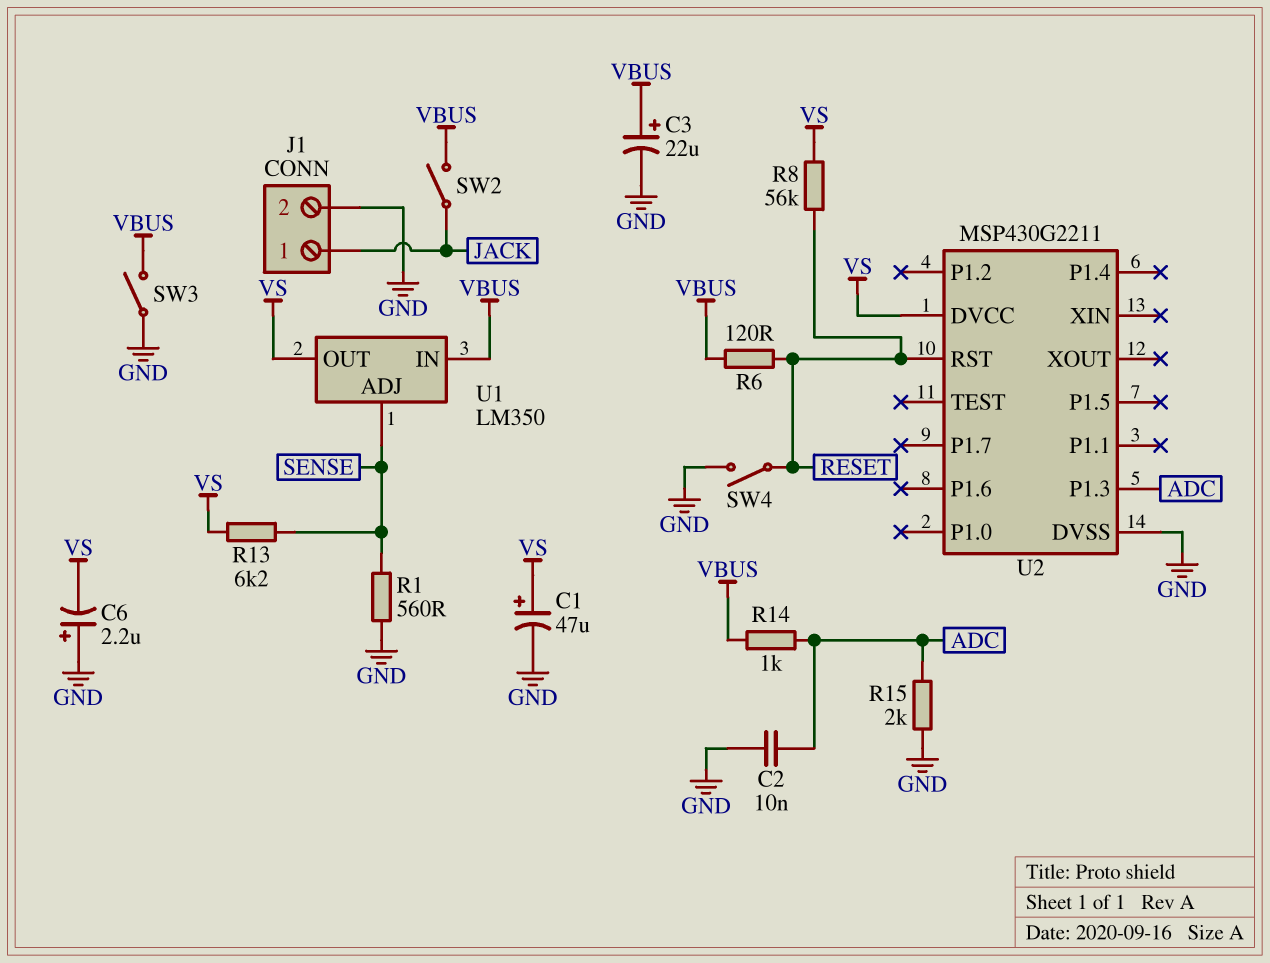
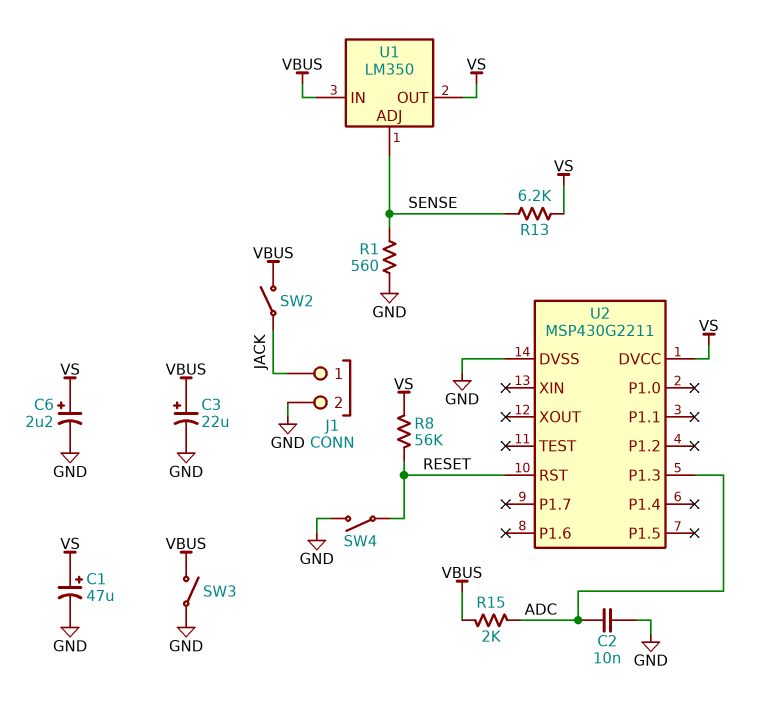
C6: 2.2uF (plus GND, minus VS) -> 2.2uF (plus VS, minus GND)
R6: 120 (RESET, VBUS) -> none
R14: 1k (ADC, VBUS) -> none
R15: 2k (ADC, GND) -> 2k (ADC, VBUS)

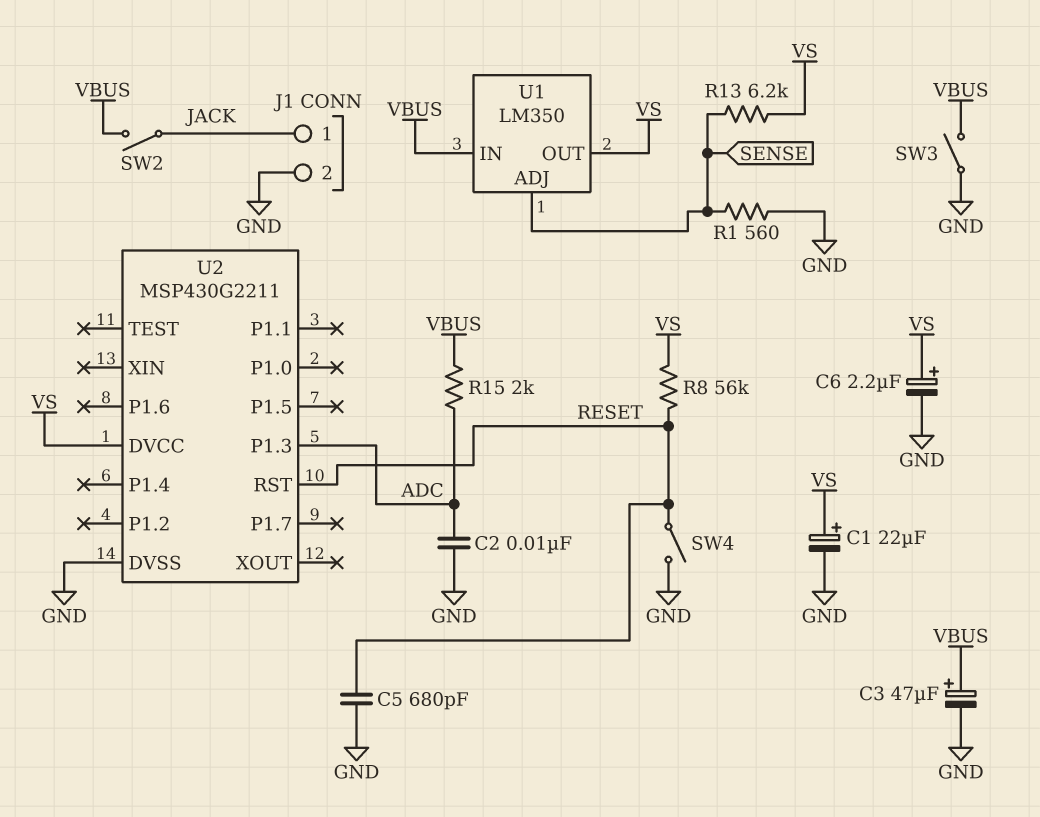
C1: 47uF (plus VS, minus GND) -> 22uF (plus VS, minus GND)
C3: 22uF (plus VBUS, minus GND) -> 47uF (plus VBUS, minus GND)
C5: none -> 680pF (GND, RESET)

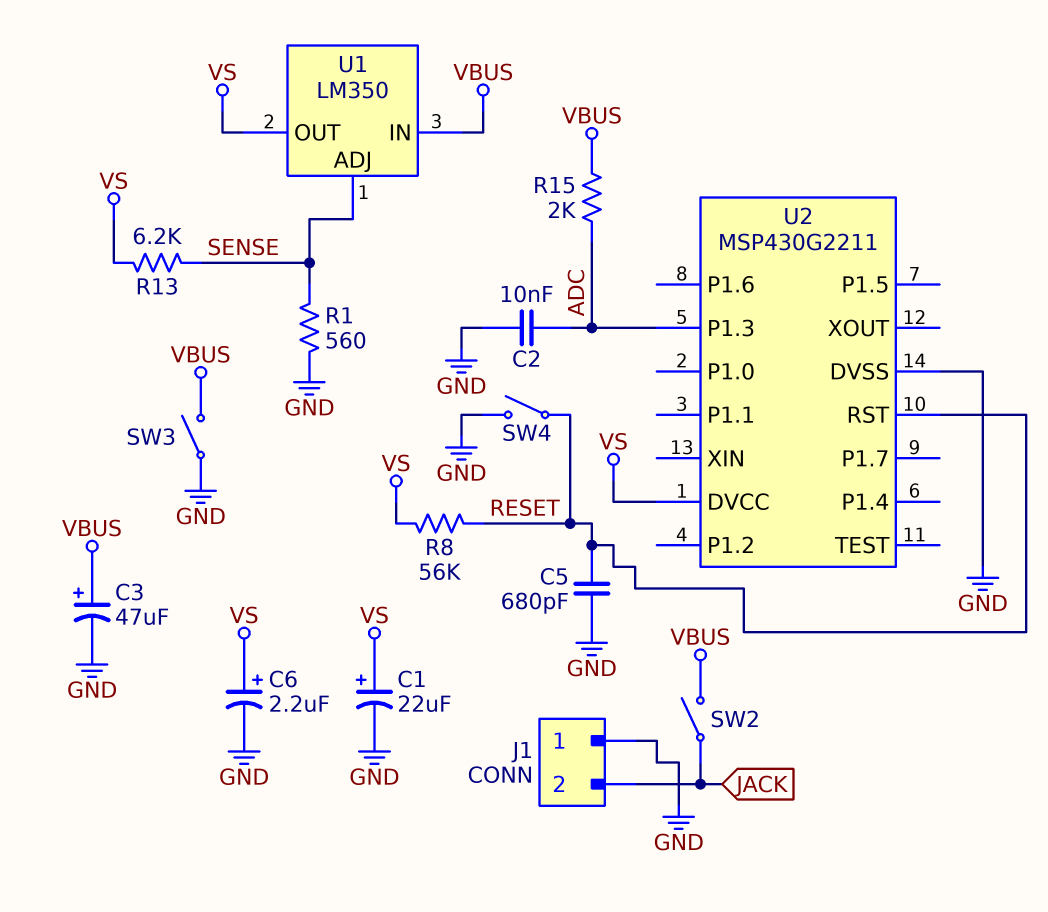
J1 pin 1: JACK -> GND
J1 pin 2: GND -> JACK

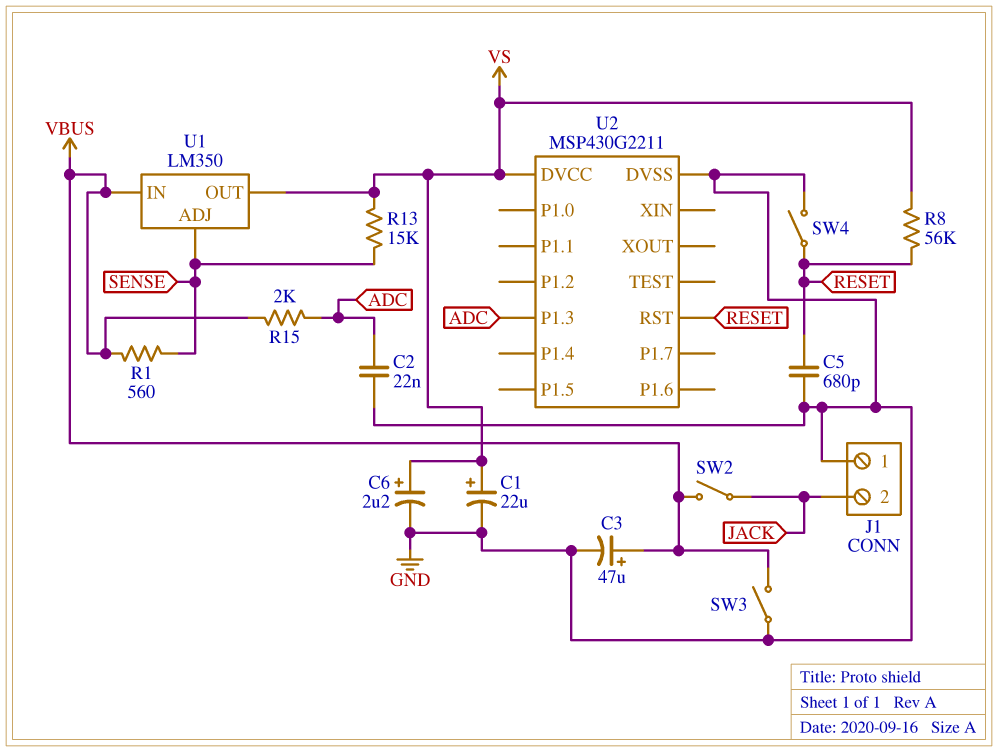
C2: 10nF (ADC, GND) -> 22nF (ADC, GND)
R1: 560 (GND, SENSE) -> 560 (SENSE, VBUS)
R13: 6.2k (SENSE, VS) -> 15k (SENSE, VS)

